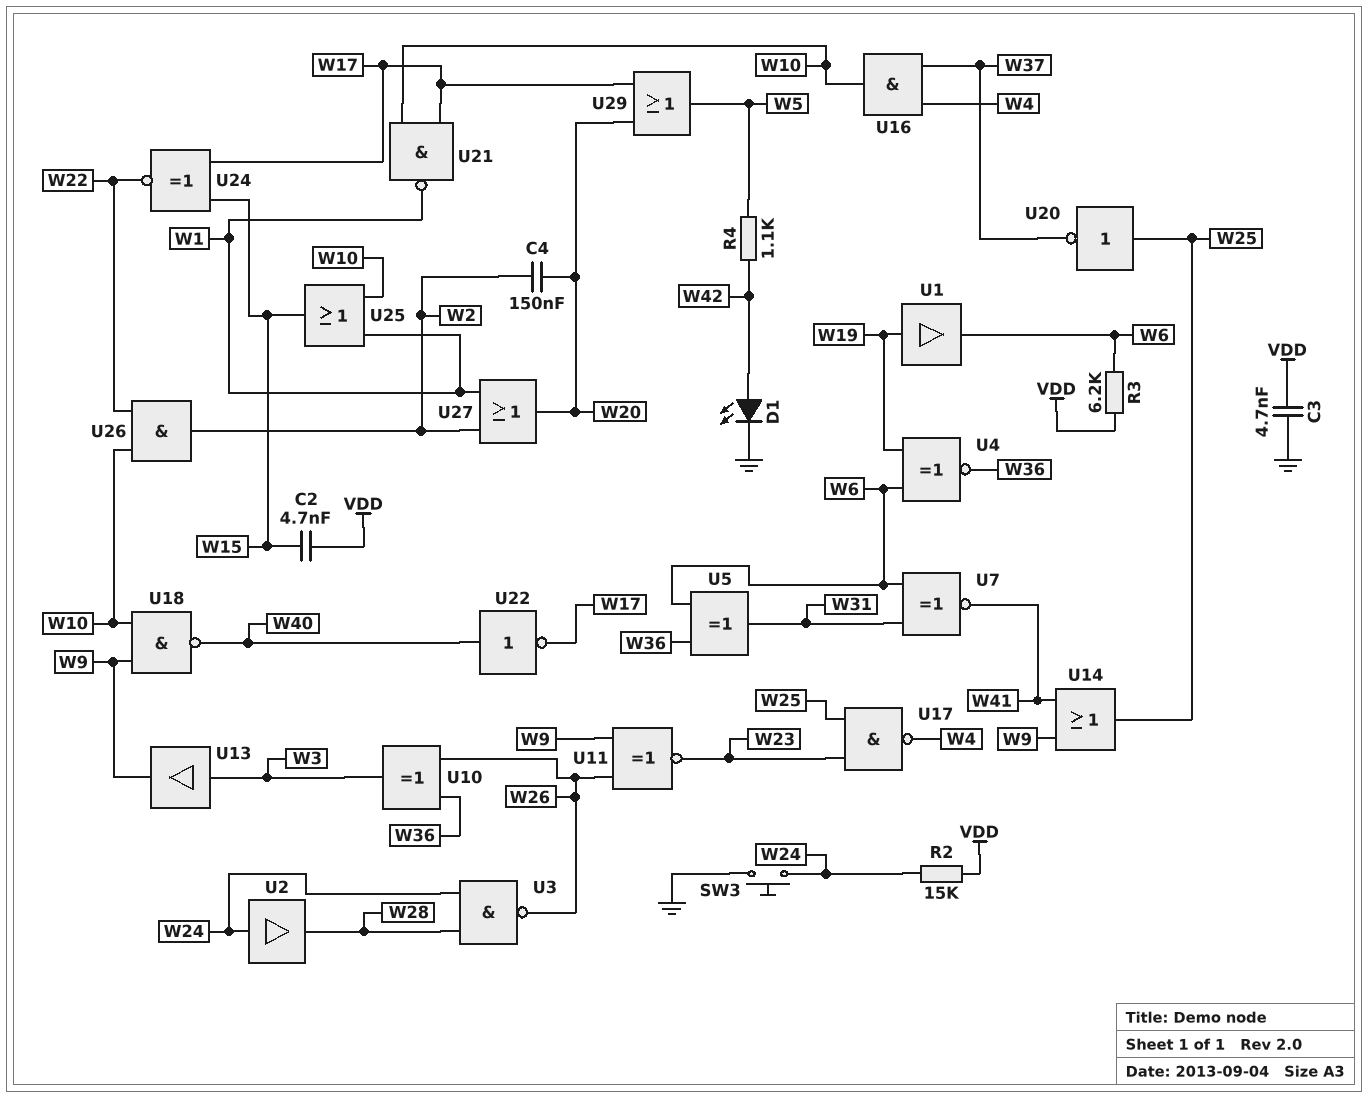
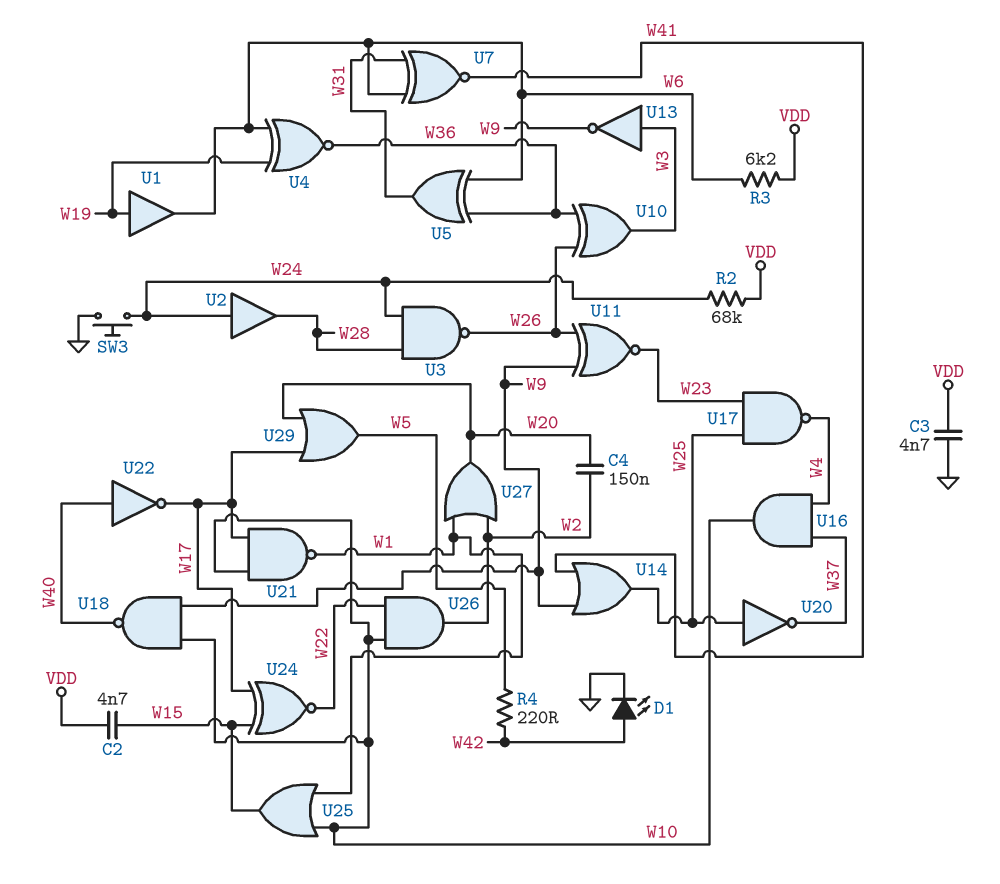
R2: 15k (VDD, W24) -> 68k (VDD, W24)
R4: 1.1k (W5, W42) -> 220 (W5, W42)
U13: buffer (in W3, out W9) -> NOT (in W3, out W9)

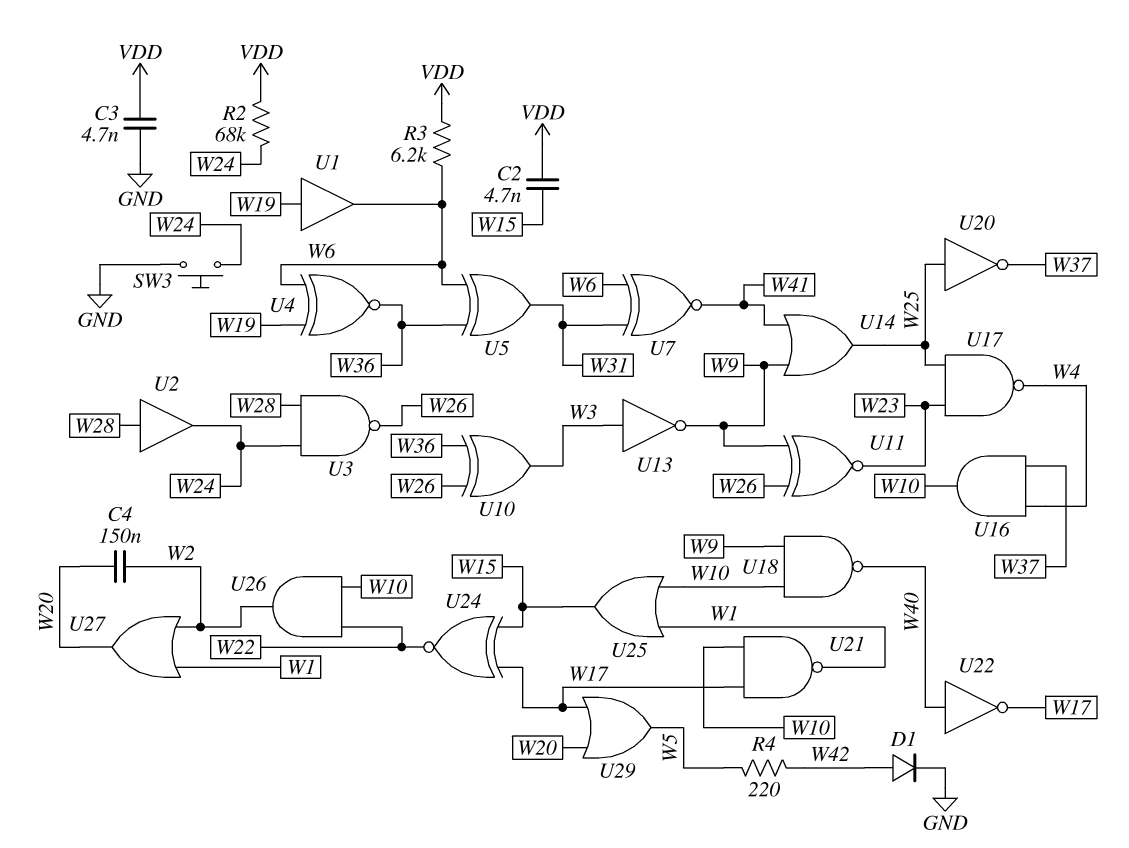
D1: LED (A W42, K GND) -> diode (A W42, K GND)
U2: buffer (in W24, out W28) -> buffer (in W28, out W24)

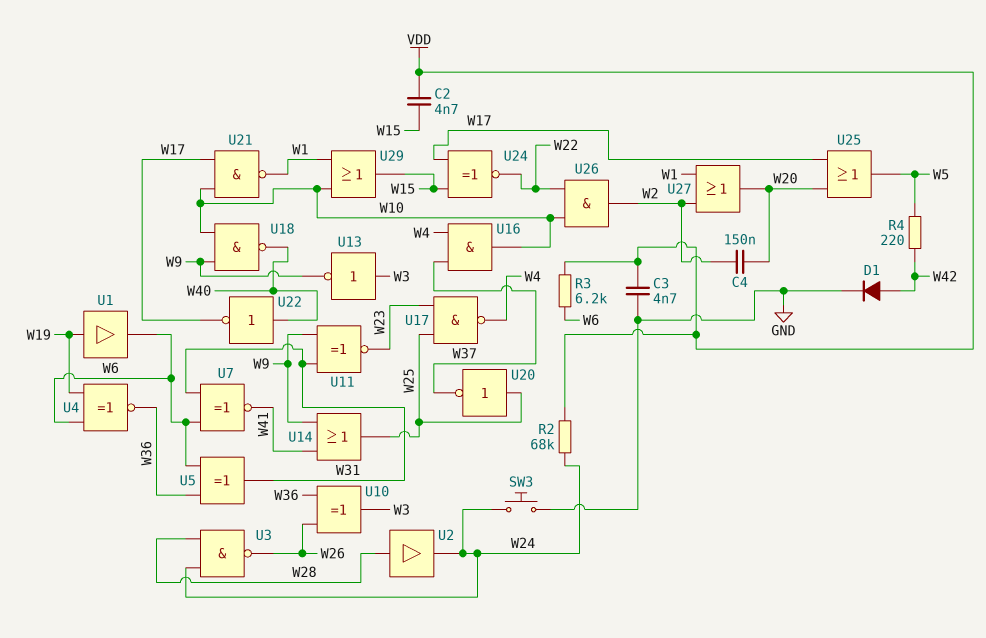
U11: XNOR (in W9, in W26, out W23) -> XNOR (in W9, in W31, out W23)
U25: OR (in W1, in W10, out W15) -> OR (in W17, in W20, out W5)
U29: OR (in W17, in W20, out W5) -> OR (in W1, in W10, out W15)

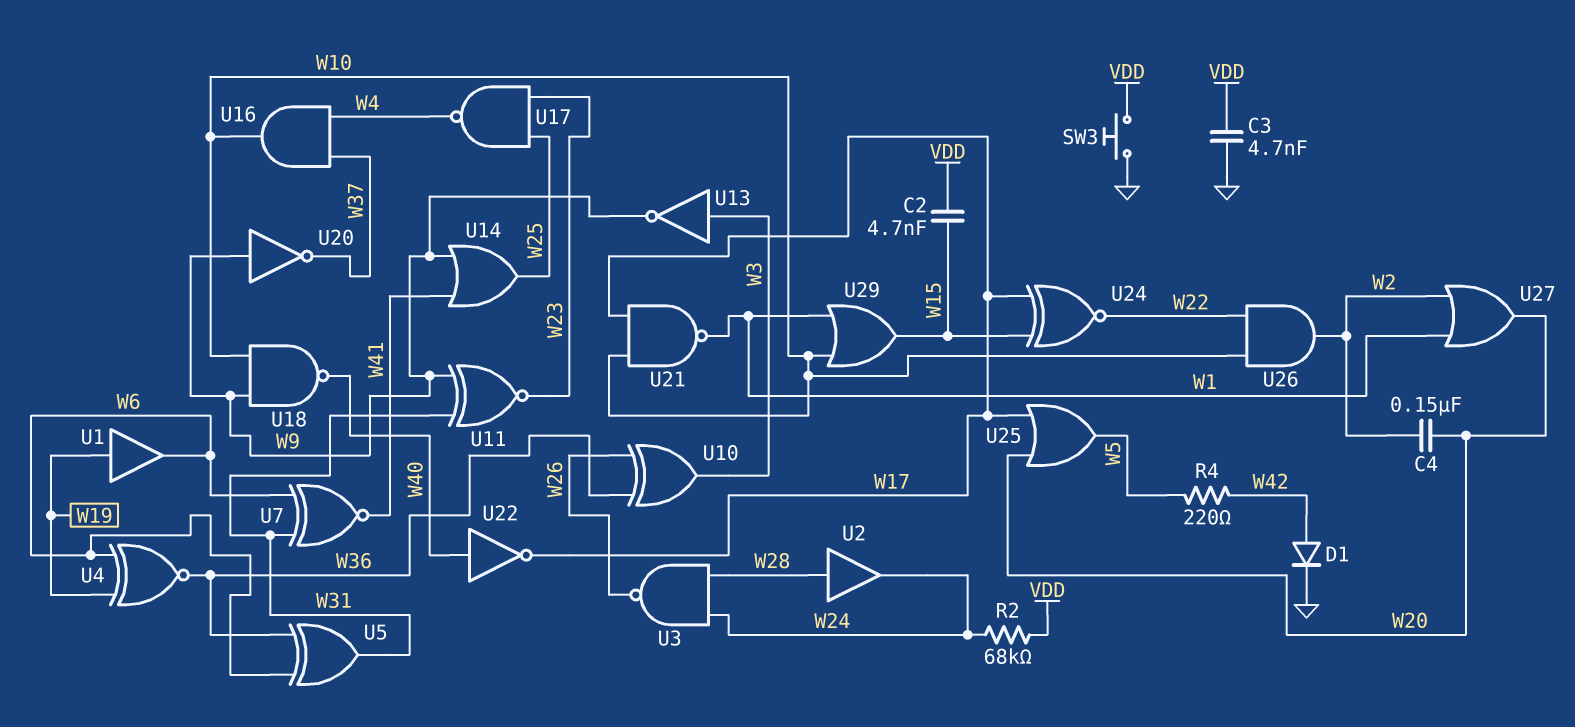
R3: 6.2k (VDD, W6) -> none
SW3: button (GND, W24) -> button (GND, VDD)
U20: NOT (in W25, out W37) -> NOT (in W9, out W37)

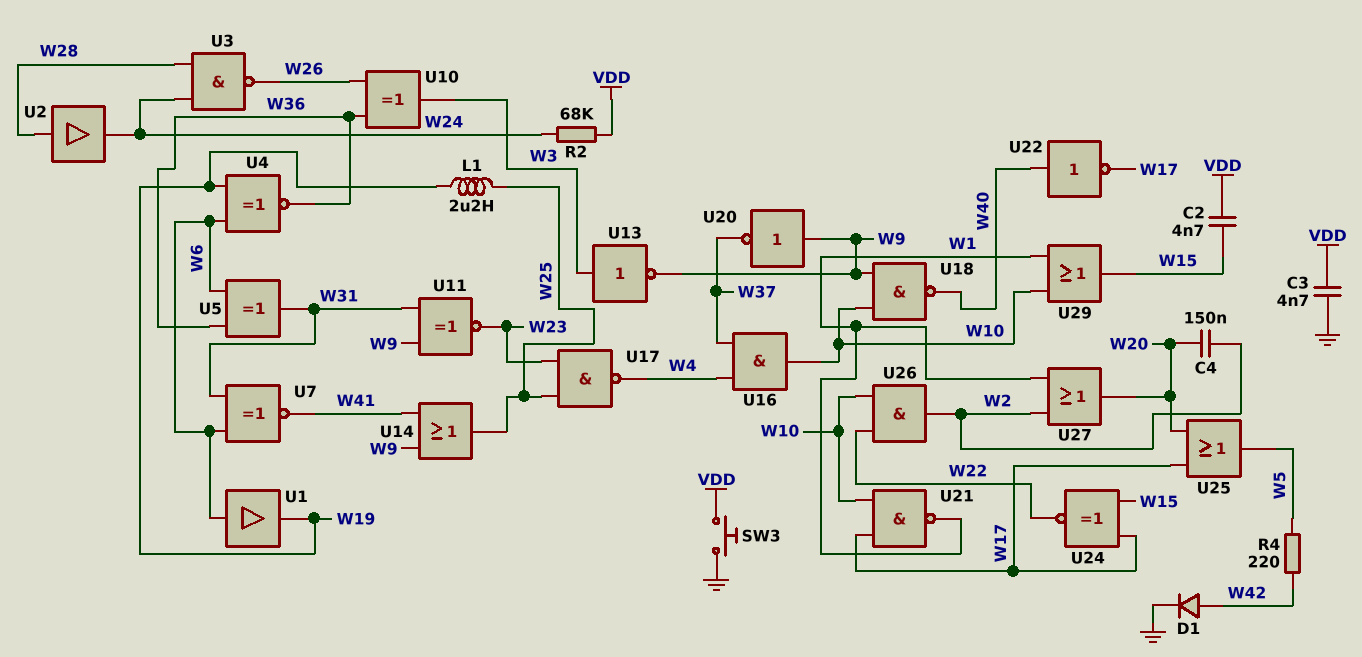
L1: none -> 2.2uH (W19, W25)
U1: buffer (in W19, out W6) -> buffer (in W6, out W19)

